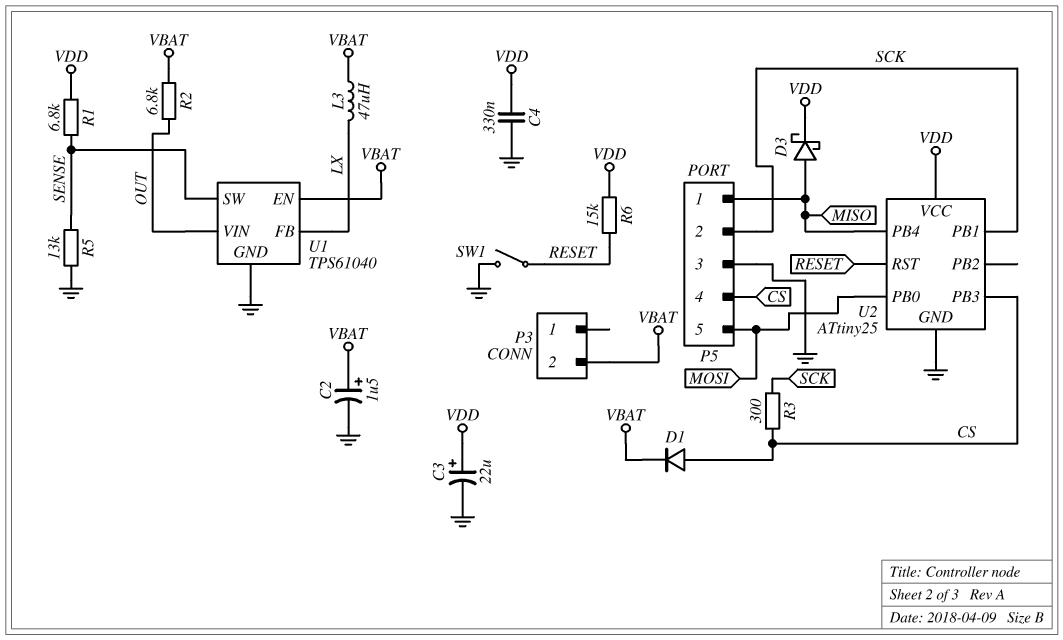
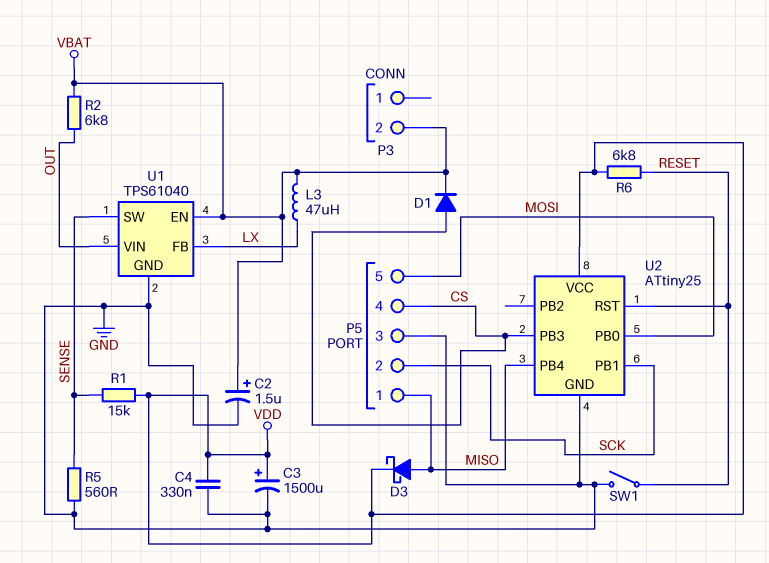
C3: 22uF (plus VDD, minus GND) -> 1500uF (plus VDD, minus GND)
R1: 6.8k (SENSE, VDD) -> 15k (SENSE, VDD)
R3: 300 (CS, SCK) -> none
R5: 13k (GND, SENSE) -> 560 (GND, SENSE)
R6: 15k (RESET, VDD) -> 6.8k (RESET, VDD)

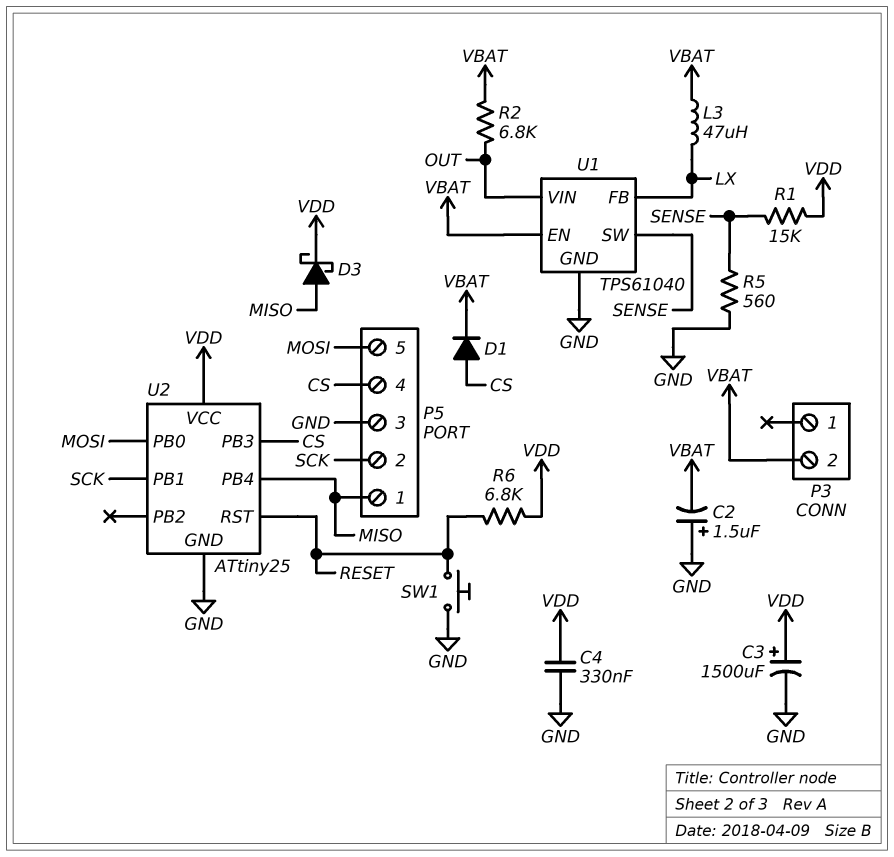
C2: 1.5uF (plus VBAT, minus GND) -> 1.5uF (plus GND, minus VBAT)
SW1: switch (GND, RESET) -> button (GND, RESET)

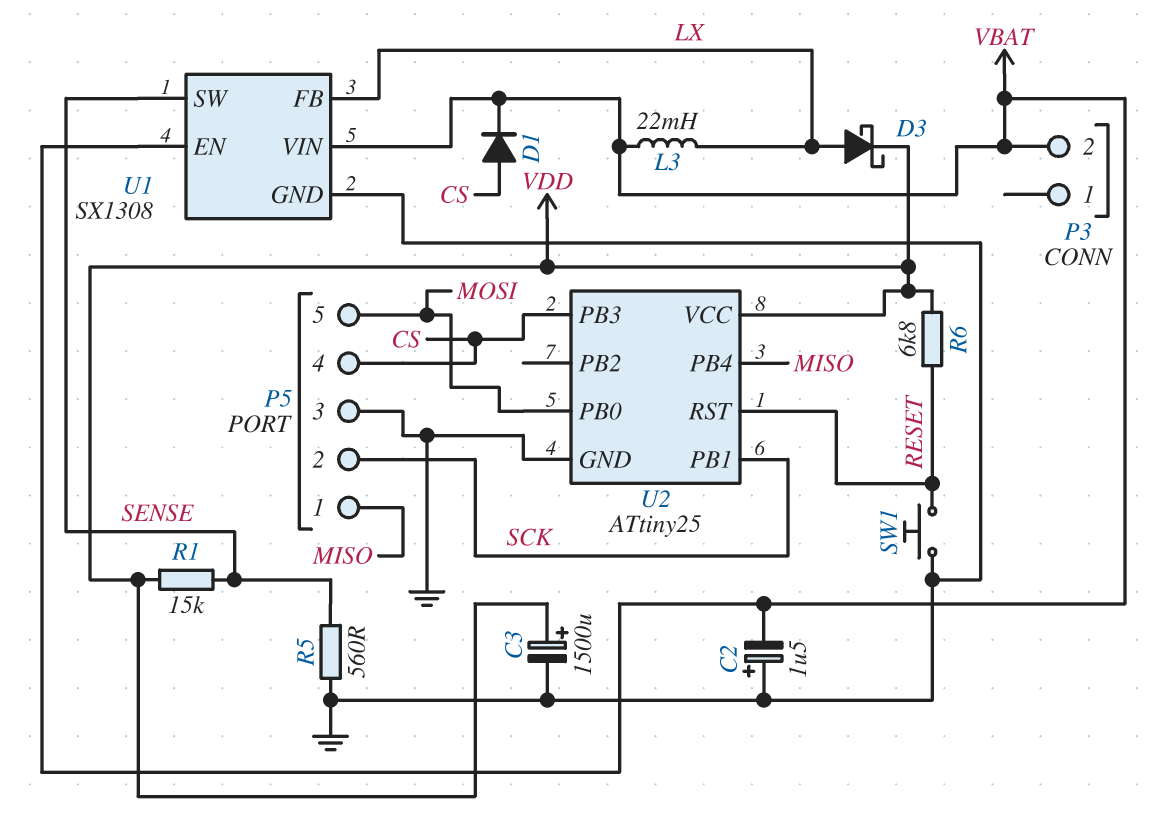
C4: 330nF (GND, VDD) -> none
D3: schottky (A MISO, K VDD) -> schottky (A LX, K VDD)
L3: 47uH (LX, VBAT) -> 22mH (LX, VBAT)
R2: 6.8k (OUT, VBAT) -> none
U1: TPS61040 -> SX1308
U1 pin VIN: OUT -> VBAT

